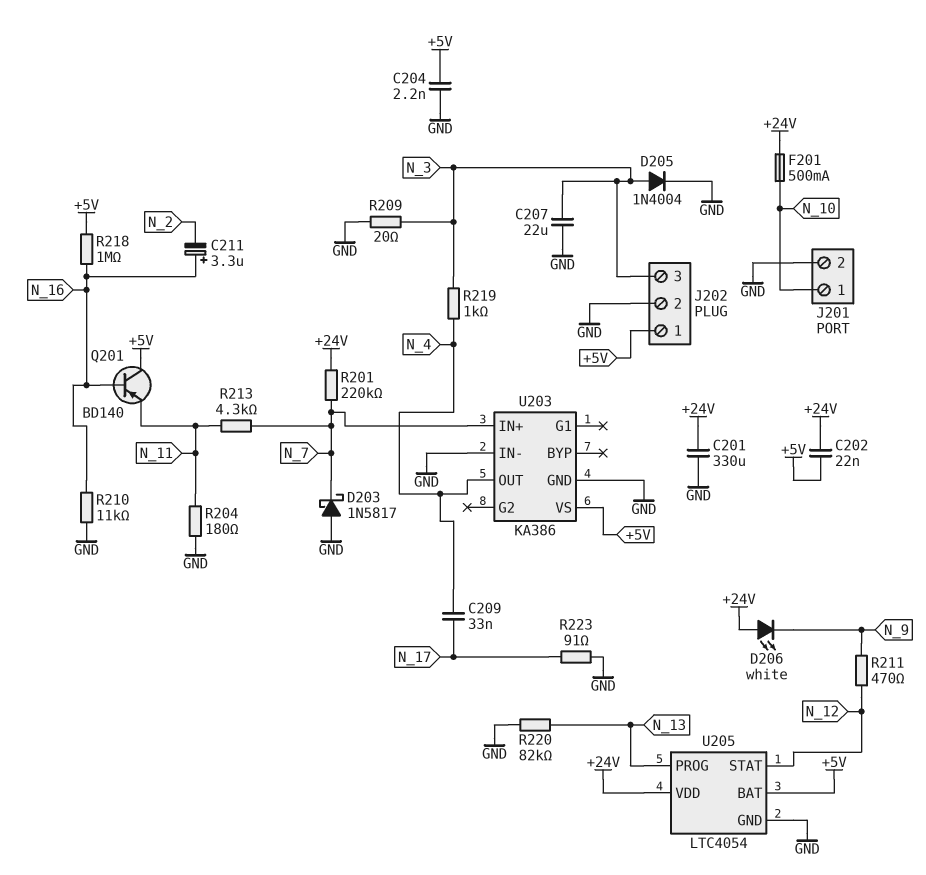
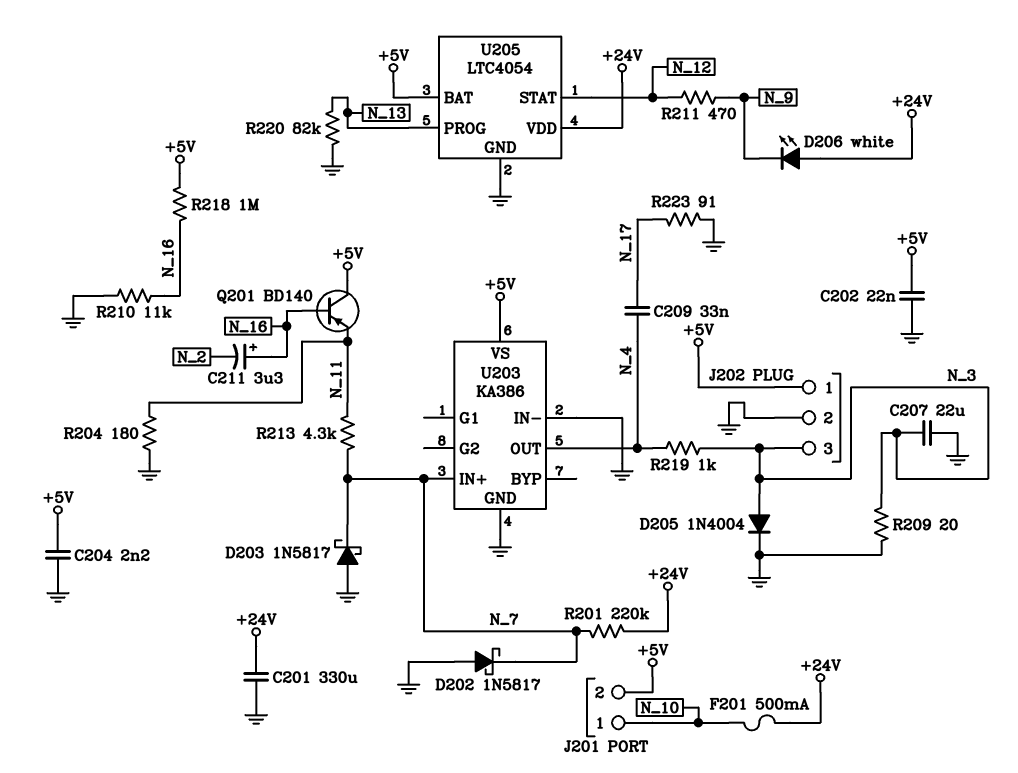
C202: 22nF (+5V, +24V) -> 22nF (+5V, GND)
D202: none -> schottky 1N5817 (A GND, K N_7)
J201 pin 2: GND -> +5V

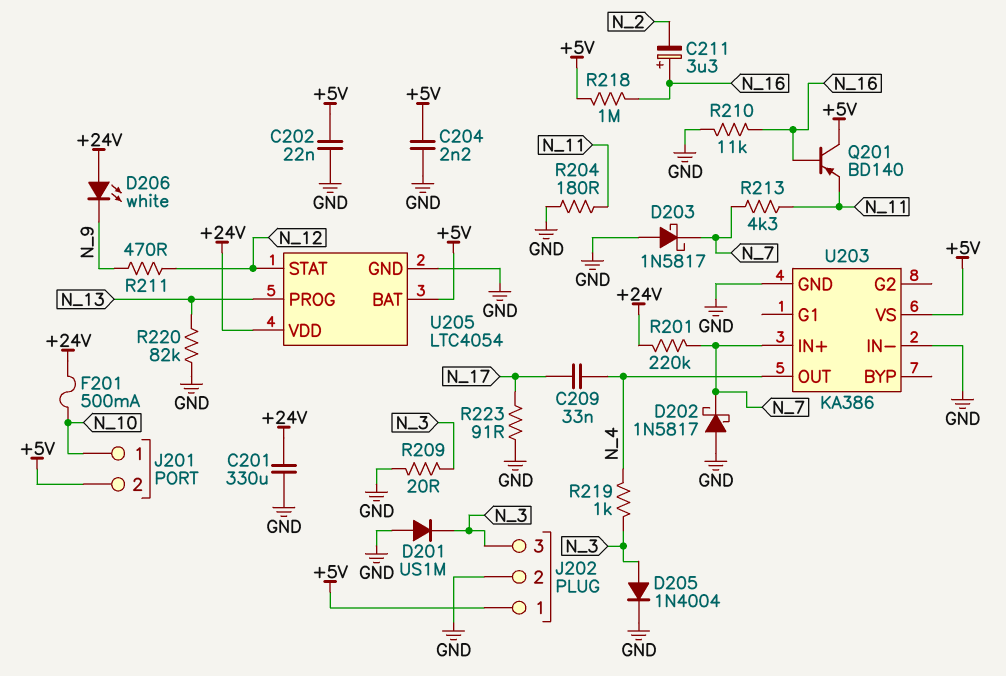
C207: 22uF (GND, N_3) -> none
D201: none -> diode US1M (A GND, K N_3)

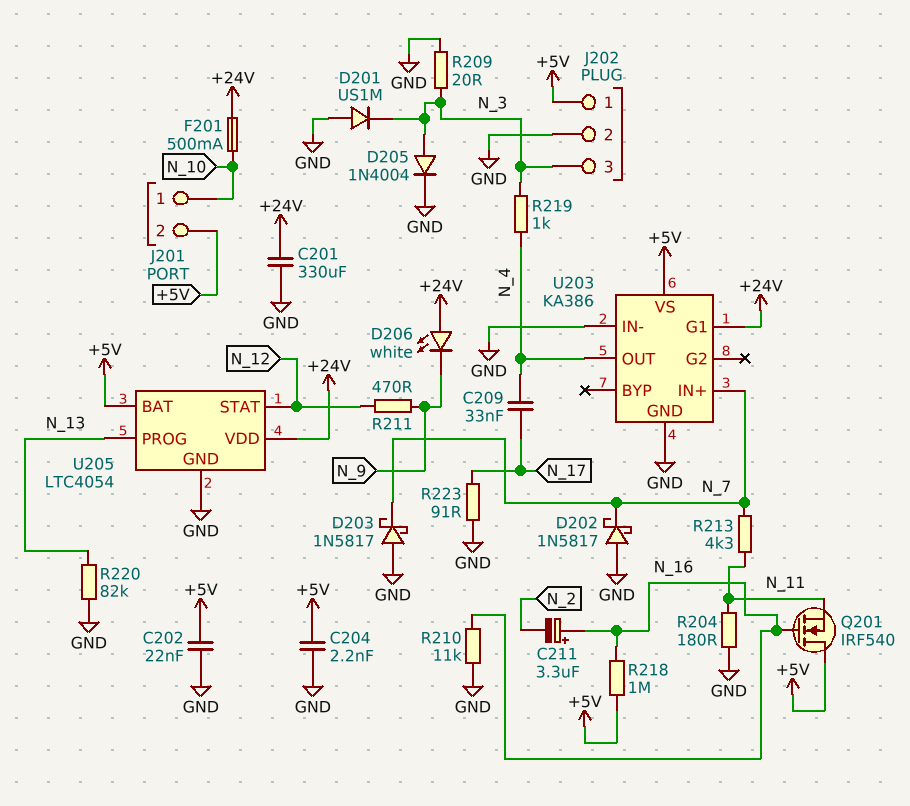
Q201: PNP BD140 (B N_16, C +5V, E N_11) -> NMOS IRF540 (G N_16, D +5V, S N_11)
R201: 220k (+24V, N_7) -> none
U203 pin G1: none -> +24V

